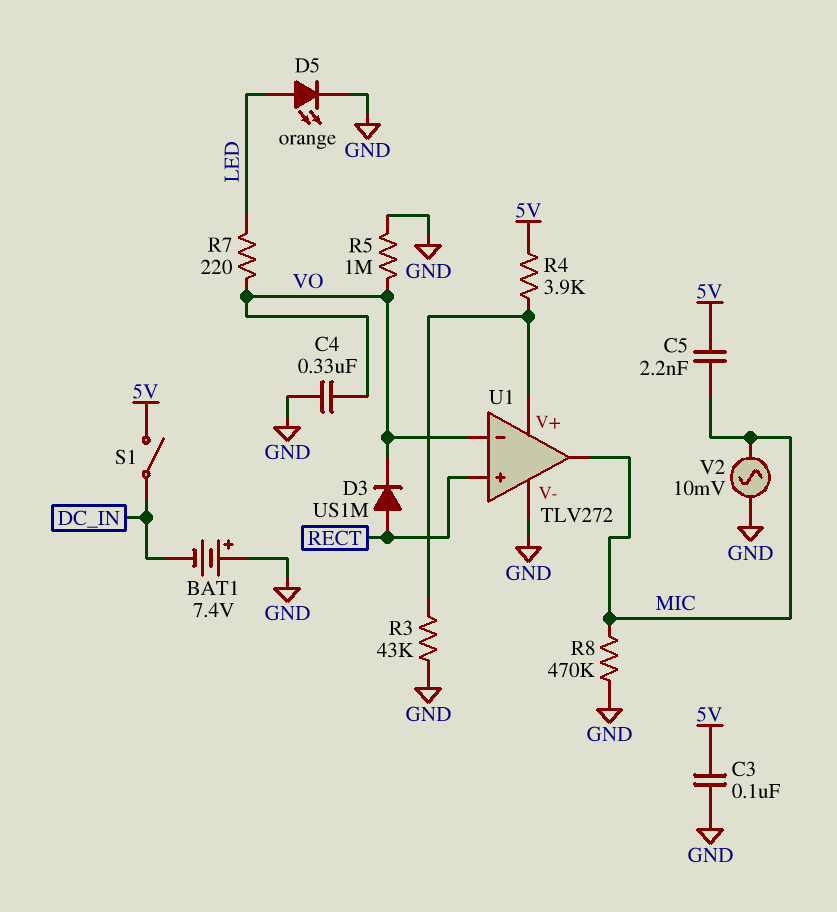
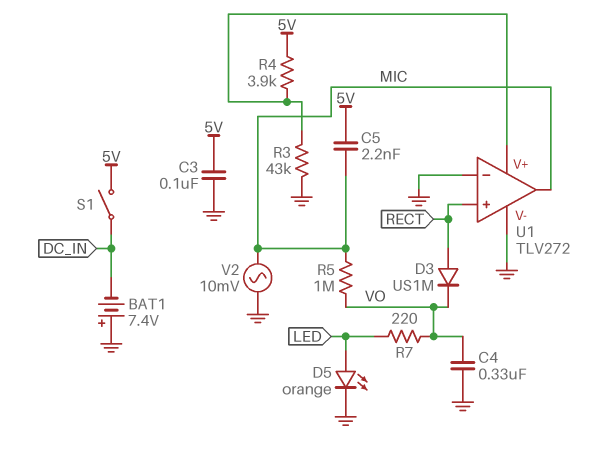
R5: 1M (GND, VO) -> 1M (MIC, VO)
R8: 470k (GND, MIC) -> none
U1 pin in-: VO -> GND

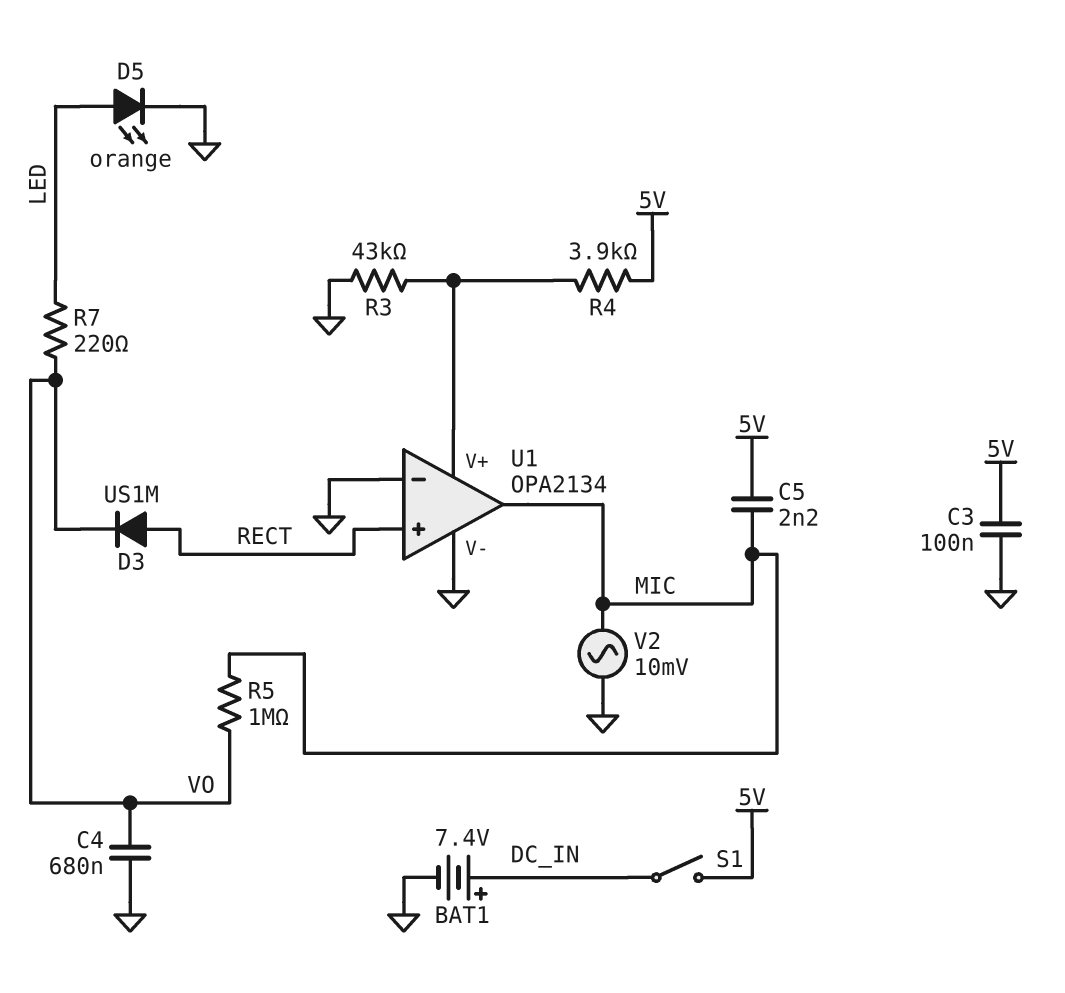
BAT1: 7.4V (plus GND, minus DC_IN) -> 7.4V (plus DC_IN, minus GND)
C4: 330nF (GND, VO) -> 680nF (GND, VO)
U1: TLV272 -> OPA2134

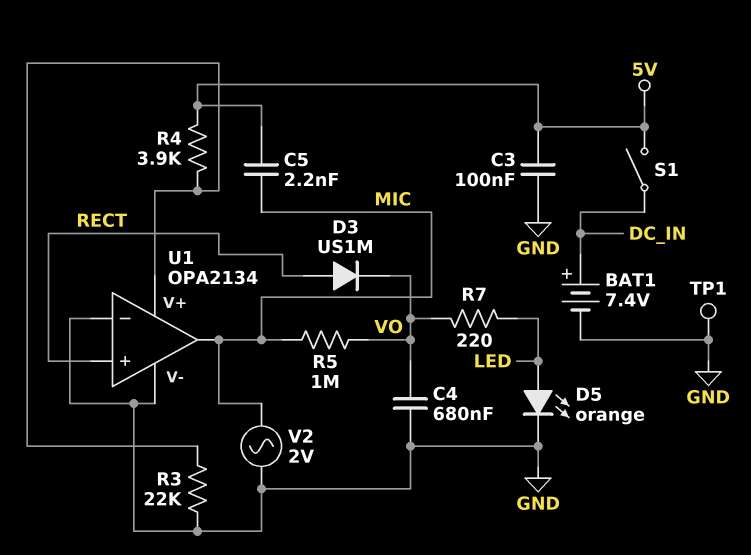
R3: 43k (GND, U1/V+) -> 22k (GND, U1/V+)
TP1: none -> test point (GND)
V2: AC 10mV (GND, MIC) -> AC 2V (GND, MIC)

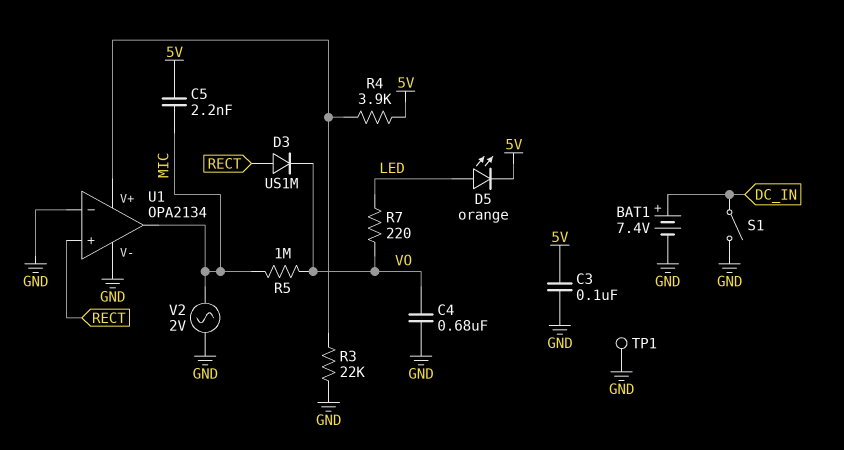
D5: LED orange (A LED, K GND) -> LED orange (A LED, K 5V)
S1: switch (5V, DC_IN) -> switch (DC_IN, GND)

